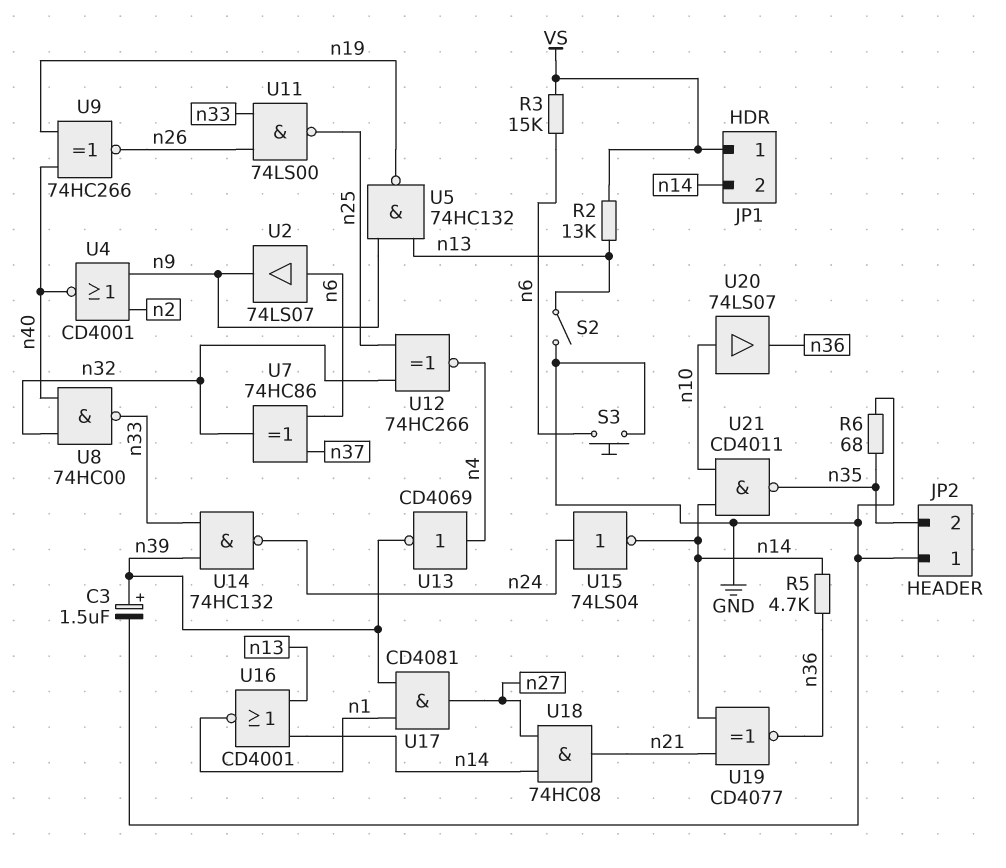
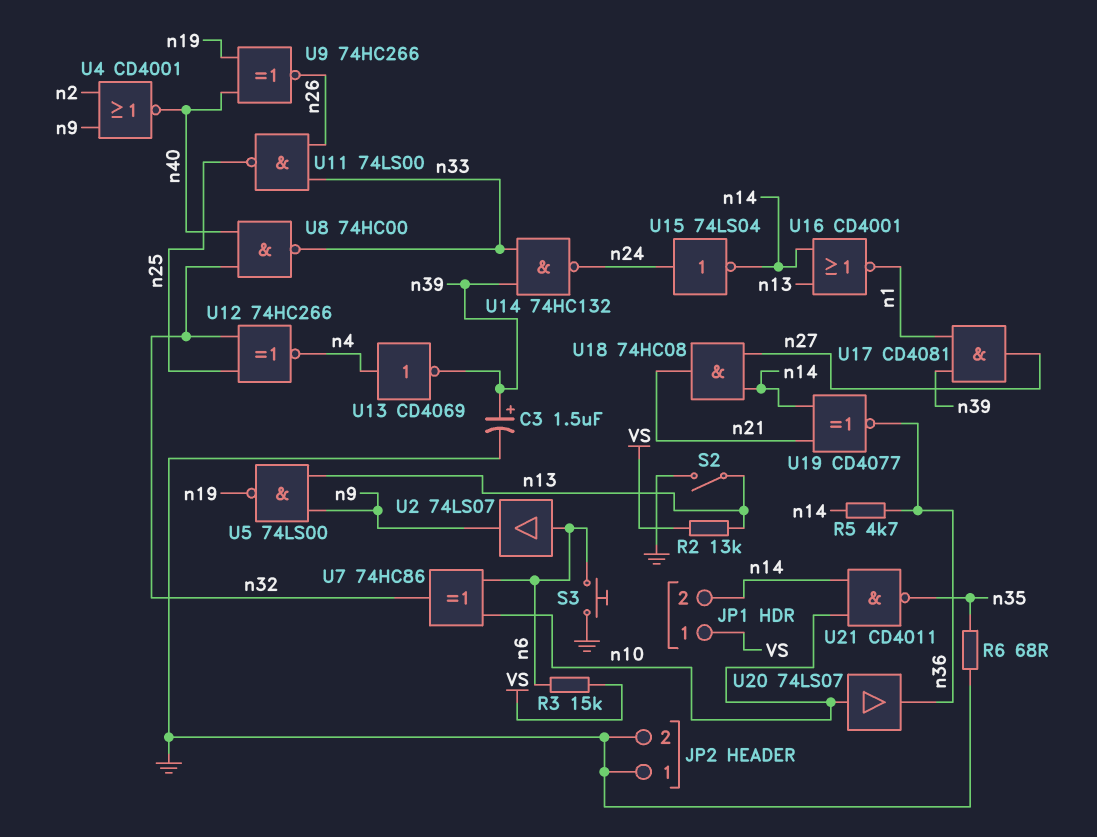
JP2 pin 2: n35 -> GND
U5: NAND 74HC132 (in n9, in n13, out n19) -> NAND 74LS00 (in n9, in n13, out n19)
U7: XOR 74HC86 (in n6, in n37, out n32) -> XOR 74HC86 (in n6, in n10, out n32)

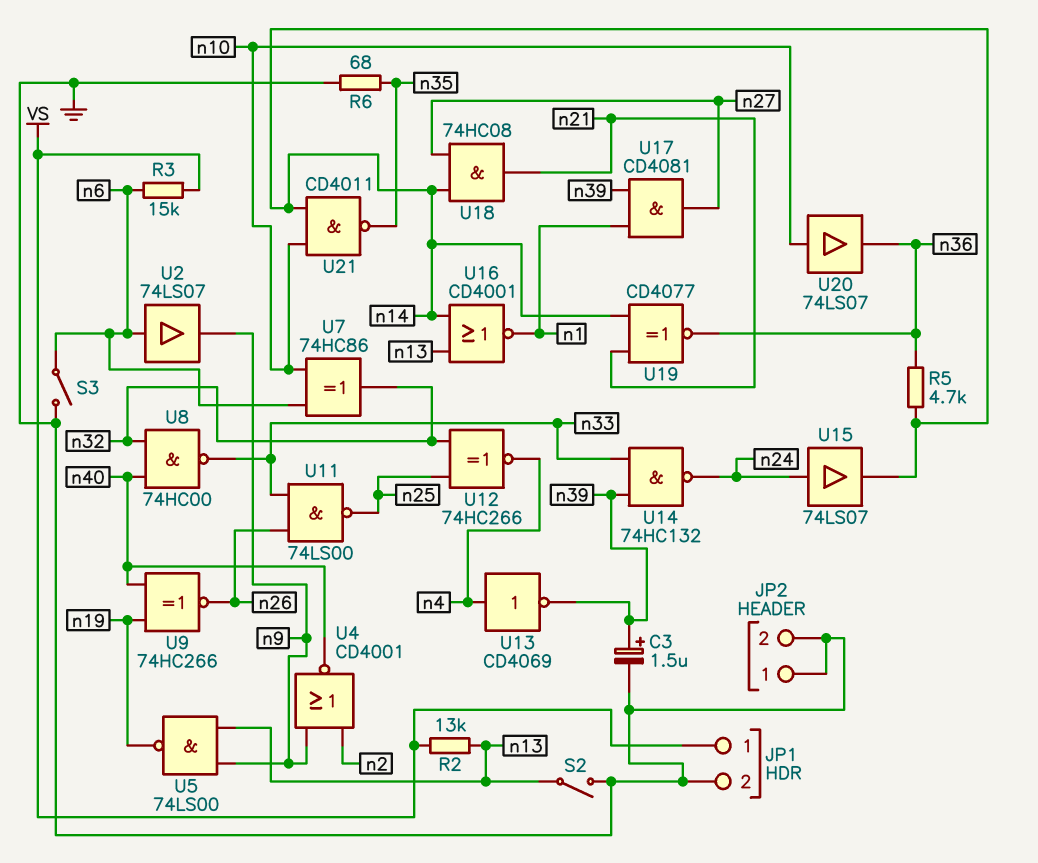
JP1 pin 2: n14 -> GND
S3: button (GND, n6) -> switch (GND, n6)
U15: NOT 74LS04 (in n24, out n14) -> buffer 74LS07 (in n24, out n14)

